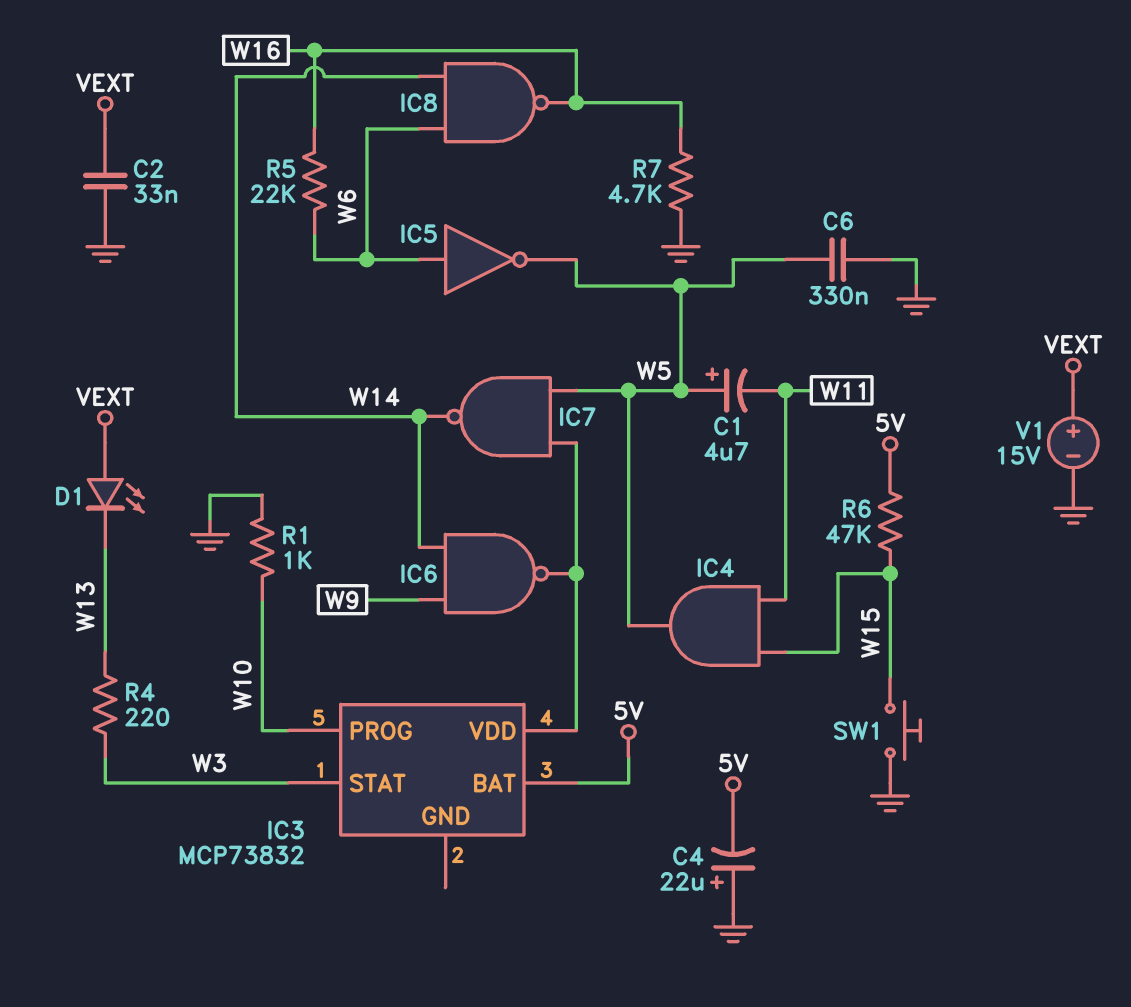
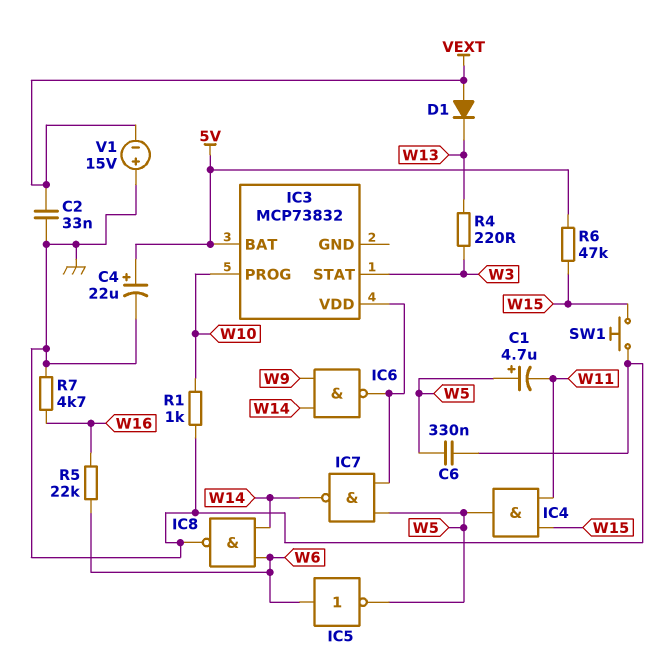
C4: 22uF (plus GND, minus 5V) -> 22uF (plus 5V, minus GND)
D1: LED (A VEXT, K W13) -> diode (A VEXT, K W13)
IC8: NAND (in W6, in W14, out W16) -> NAND (in W6, in W14, out GND)
V1: 15V (plus VEXT, minus GND) -> 15V (plus GND, minus VEXT)

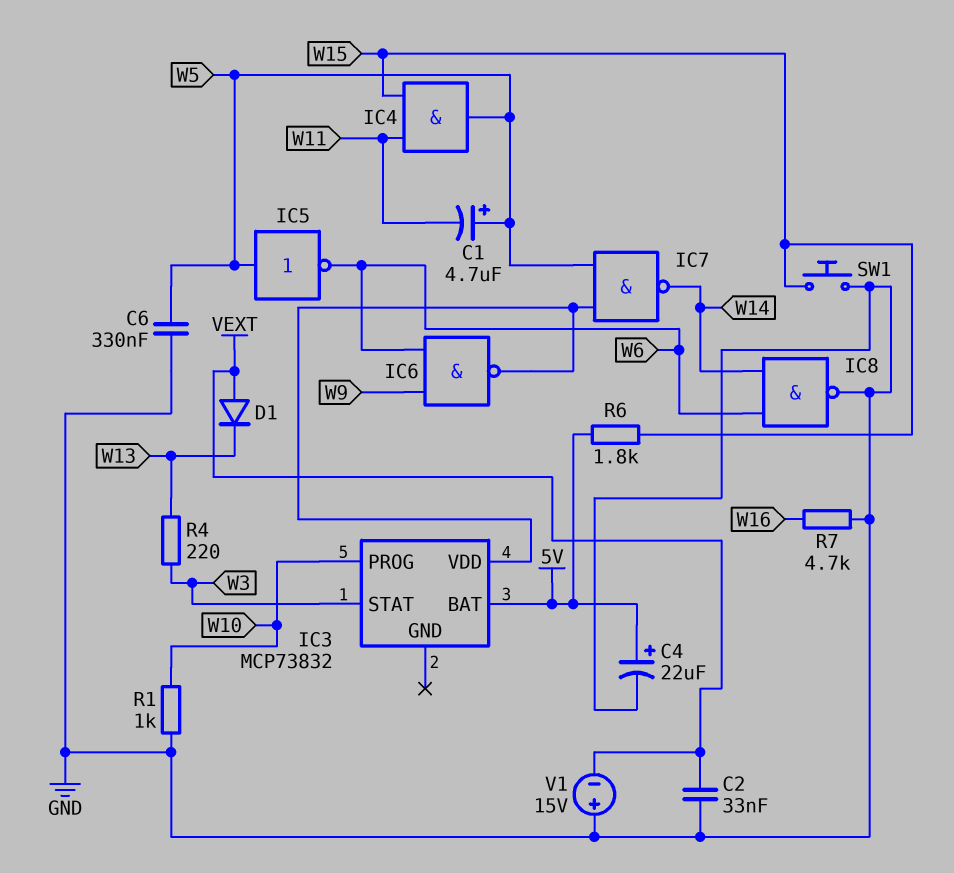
IC5: NOT (in W6, out W5) -> NOT (in W5, out W6)
IC6: NAND (in W9, in W14, out IC3/VDD) -> NAND (in W6, in W9, out IC3/VDD)
R5: 22k (W6, W16) -> none
R6: 47k (5V, W15) -> 1.8k (5V, W15)

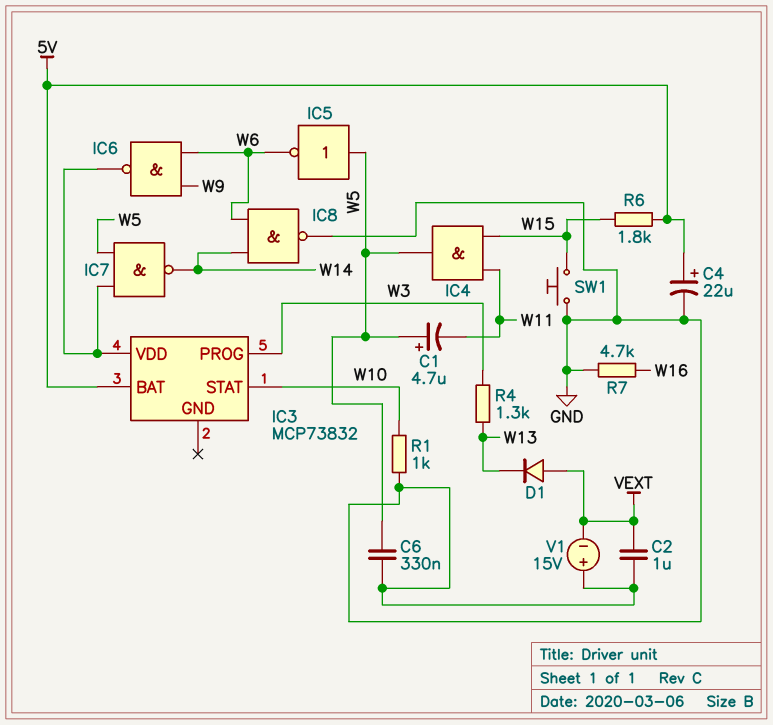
C2: 33nF (GND, VEXT) -> 1uF (GND, VEXT)
IC3 pin PROG: W10 -> W3
IC3 pin STAT: W3 -> W10
R4: 220 (W3, W13) -> 1.3k (W3, W13)

